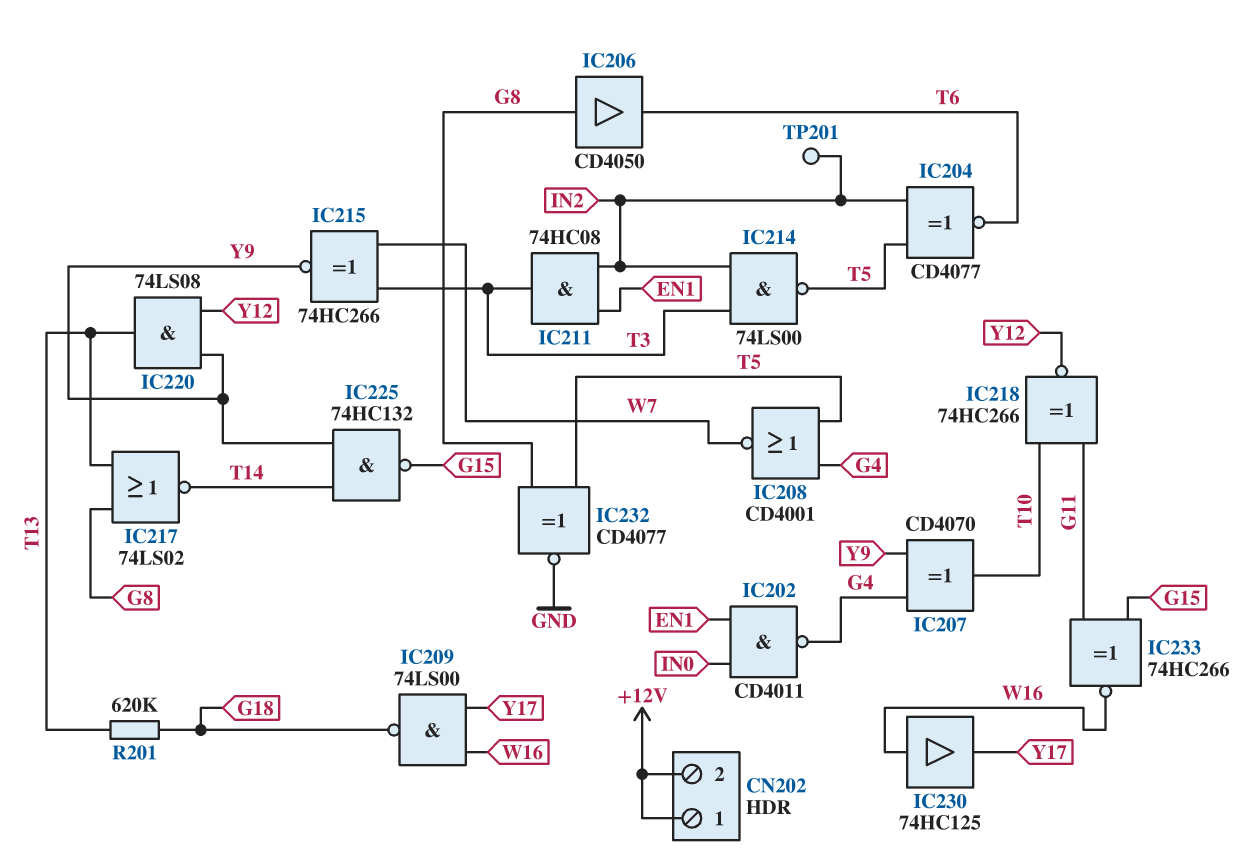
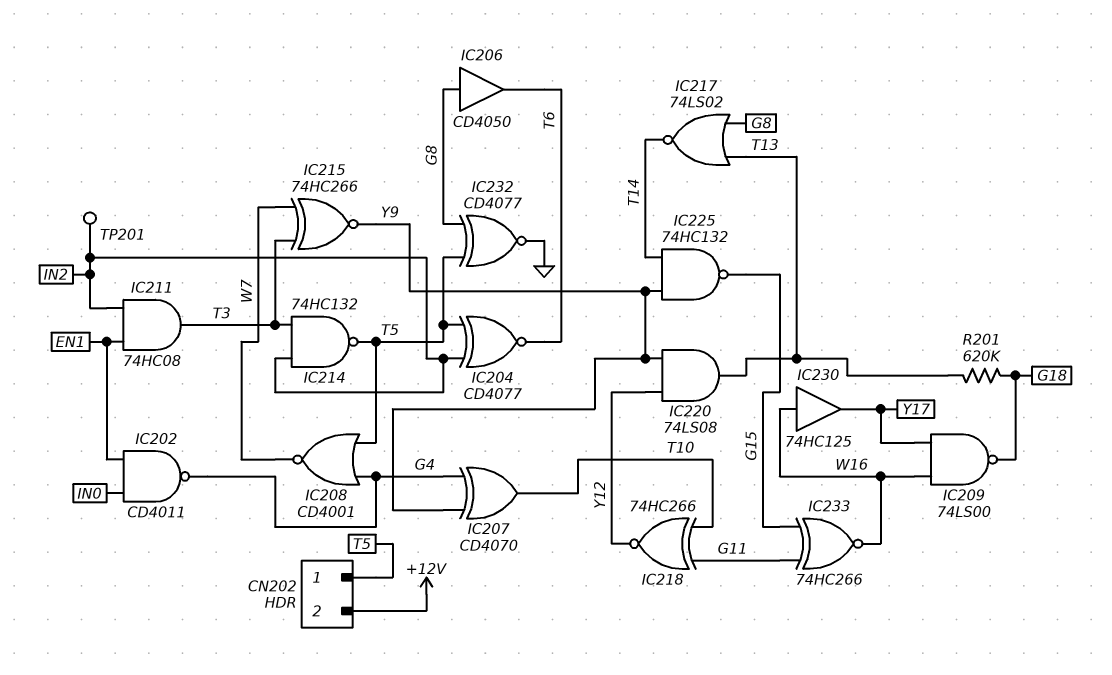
CN202 pin 1: +12V -> T5
IC214: NAND 74LS00 (in IN2, in T3, out T5) -> NAND 74HC132 (in IN2, in T3, out T5)

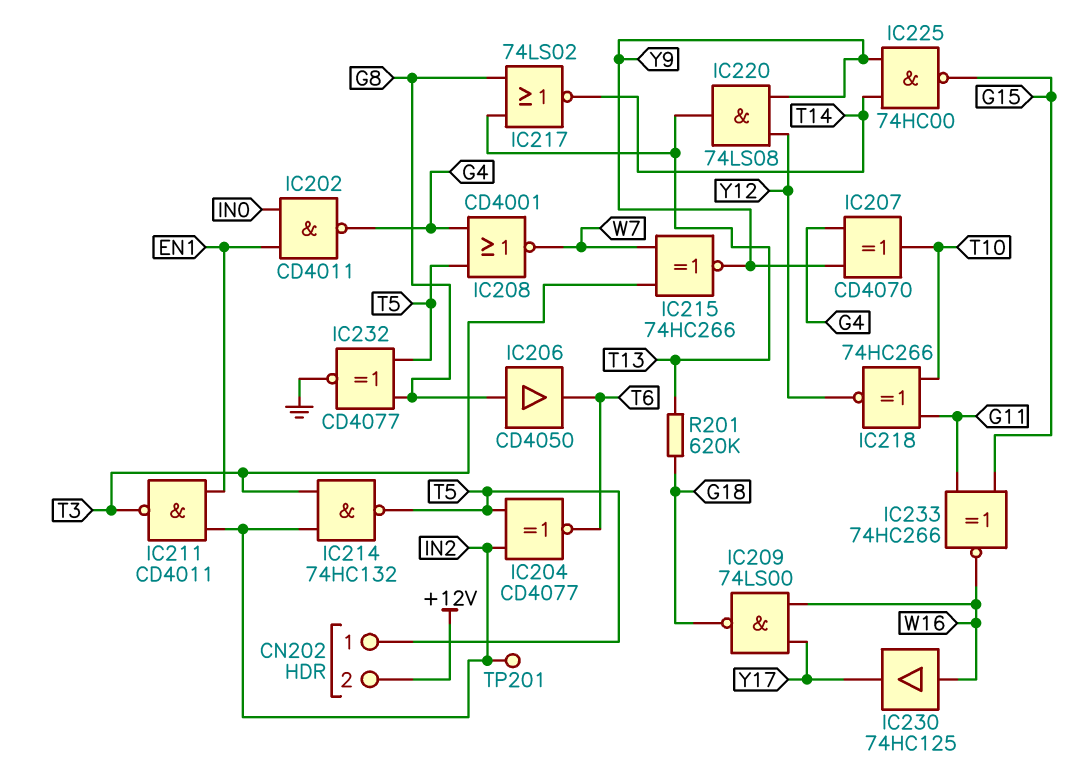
IC211: AND 74HC08 (in EN1, in IN2, out T3) -> NAND CD4011 (in EN1, in IN2, out T3)
IC225: NAND 74HC132 (in T14, in Y9, out G15) -> NAND 74HC00 (in T14, in Y9, out G15)

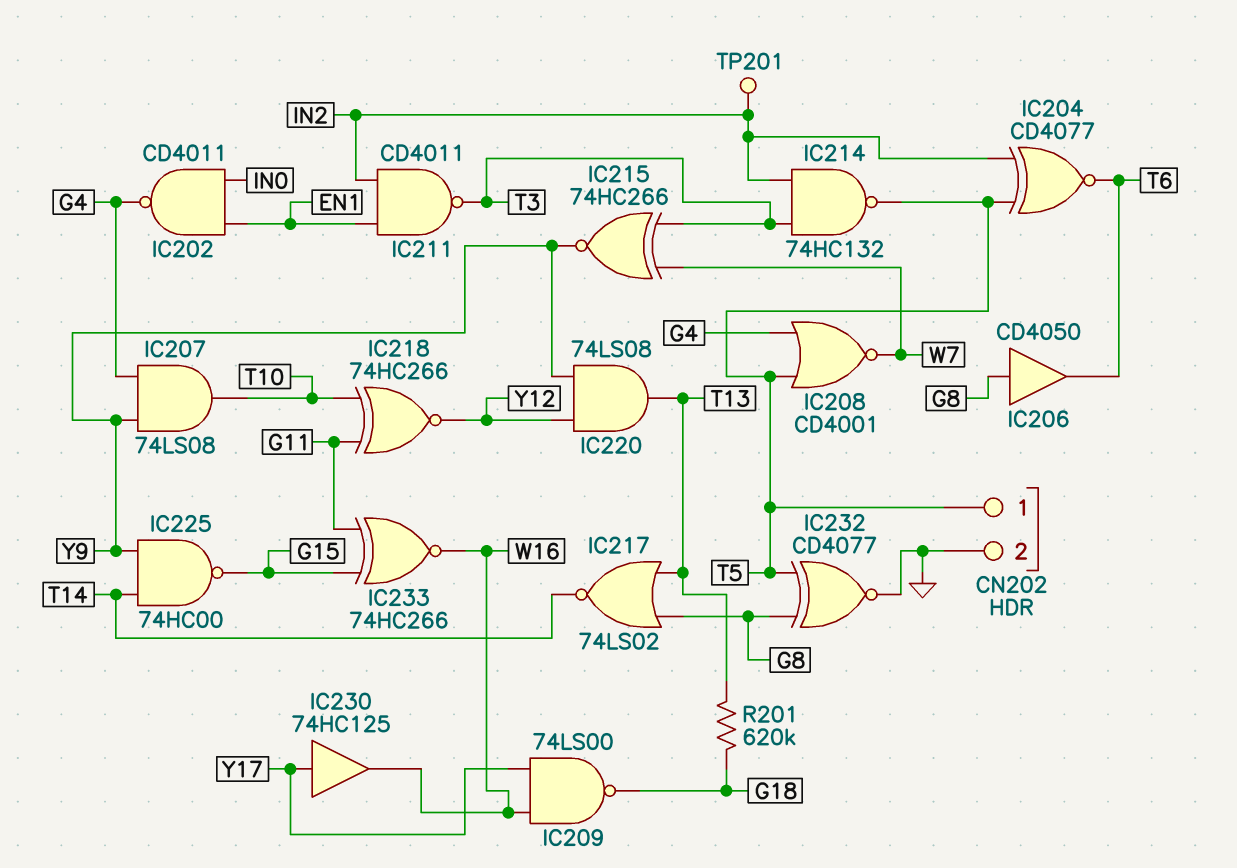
CN202 pin 2: +12V -> GND
IC207: XOR CD4070 (in G4, in Y9, out T10) -> AND 74LS08 (in G4, in Y9, out T10)
IC230: buffer 74HC125 (in W16, out Y17) -> buffer 74HC125 (in Y17, out W16)

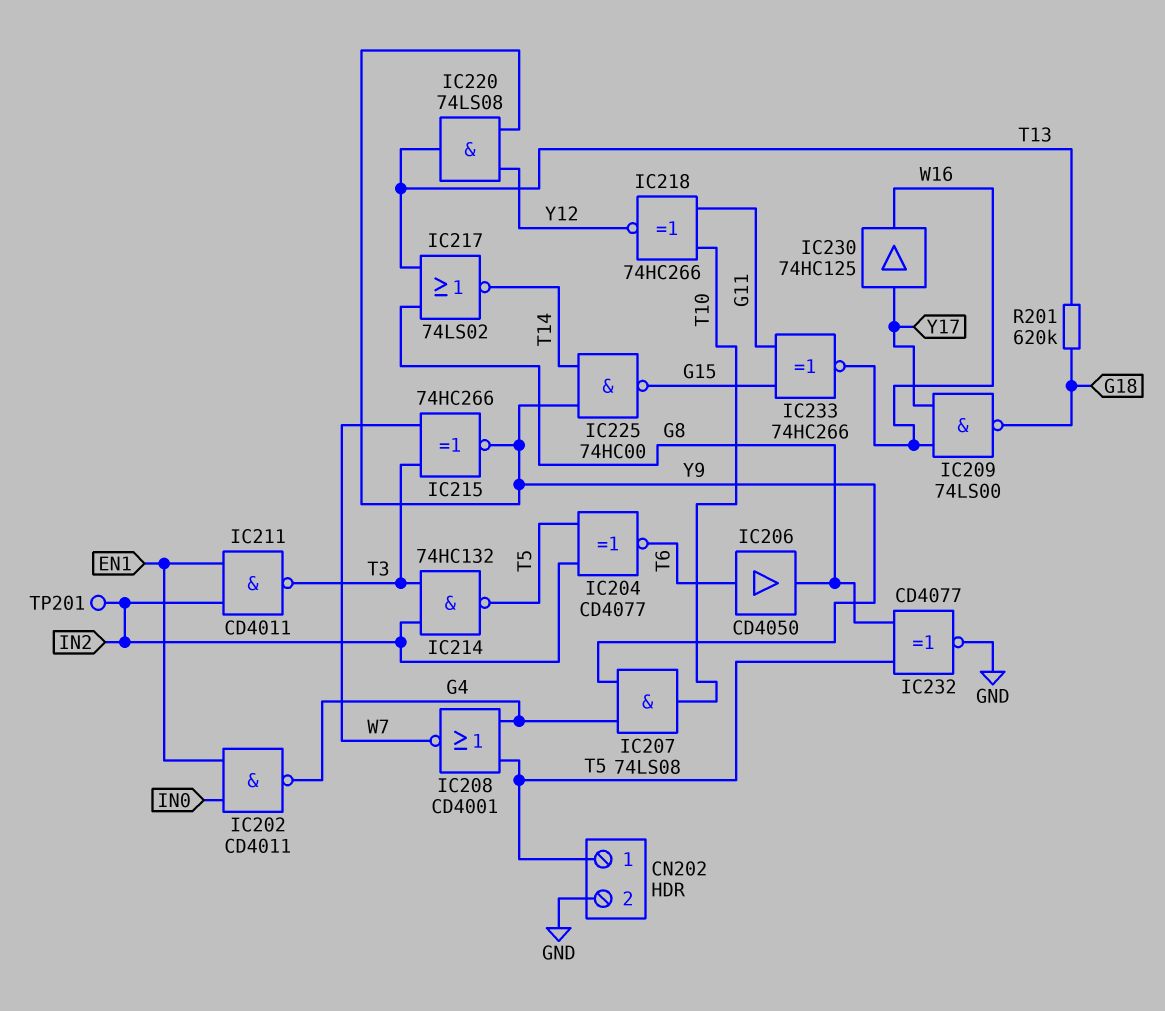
IC206: buffer CD4050 (in G8, out T6) -> buffer CD4050 (in T6, out G8)

